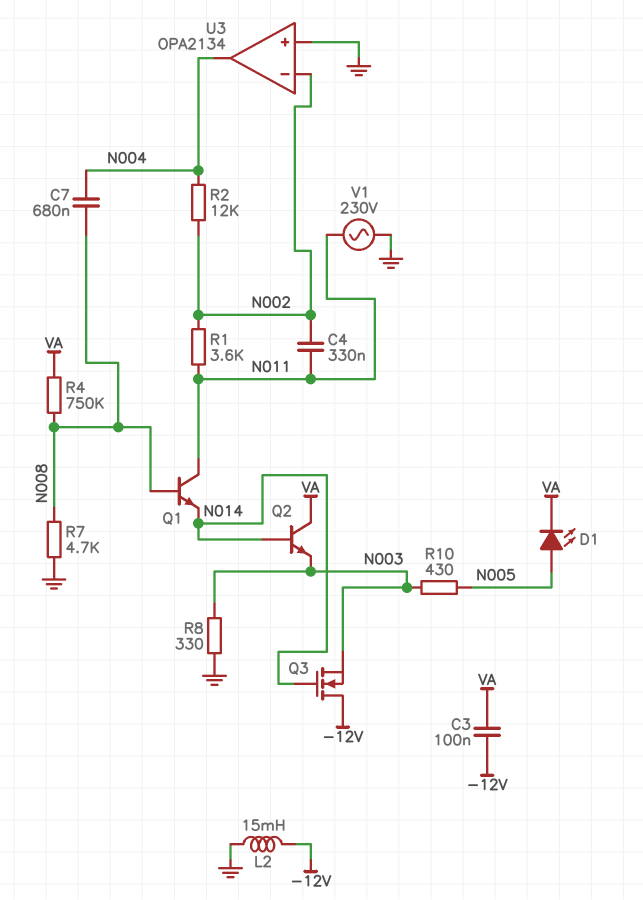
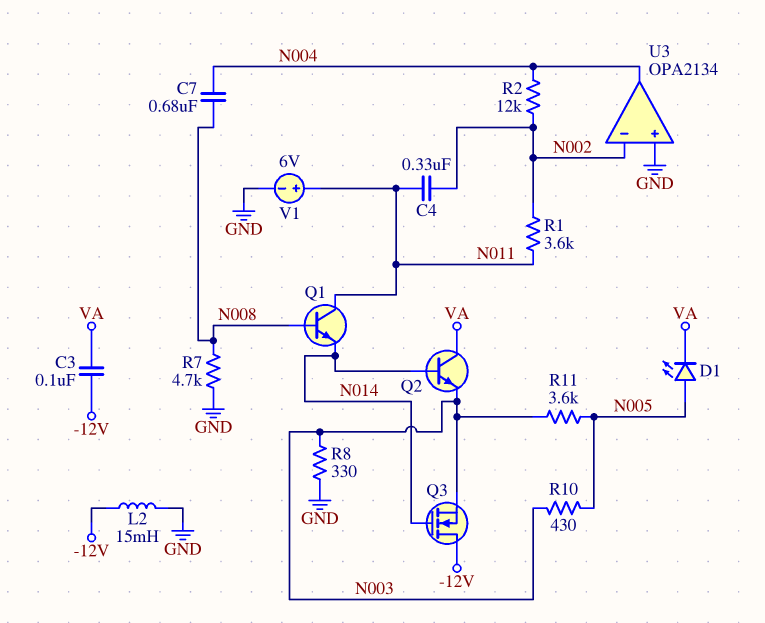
R4: 750k (N008, VA) -> none
R11: none -> 3.6k (N003, N005)
V1: AC 230V (GND, N011) -> 6V (plus N011, minus GND)

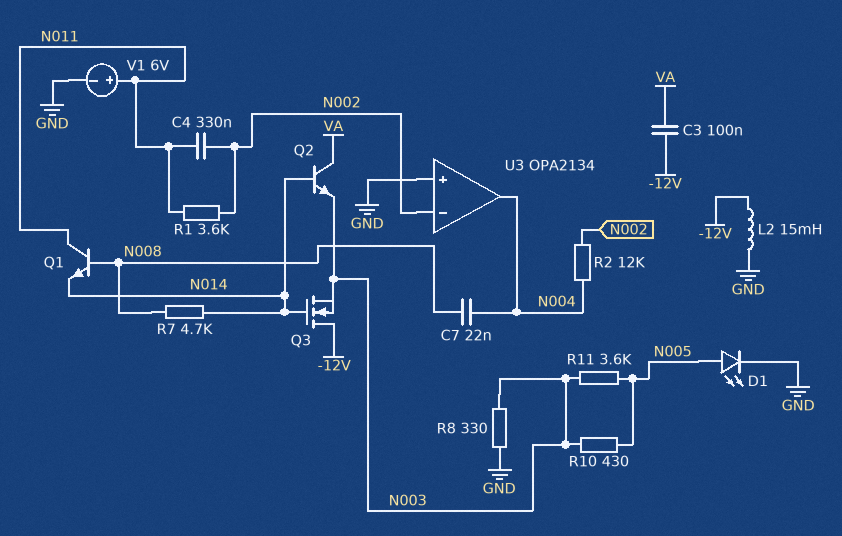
C7: 680nF (N004, N008) -> 22nF (N004, N008)
D1: LED (A N005, K VA) -> LED (A N005, K GND)
R7: 4.7k (GND, N008) -> 4.7k (N008, N014)

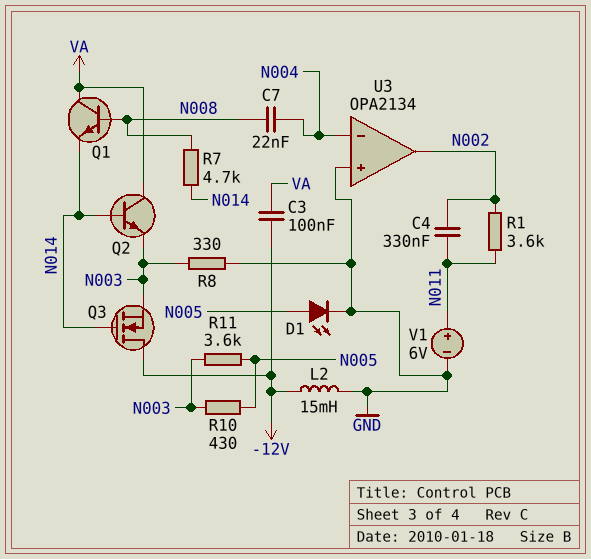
Q1: NPN (B N008, C N011, E N014) -> NPN (B N008, C VA, E N014)
R2: 12k (N002, N004) -> none
U3 pin in-: N002 -> N004
U3 pin out: N004 -> N002

